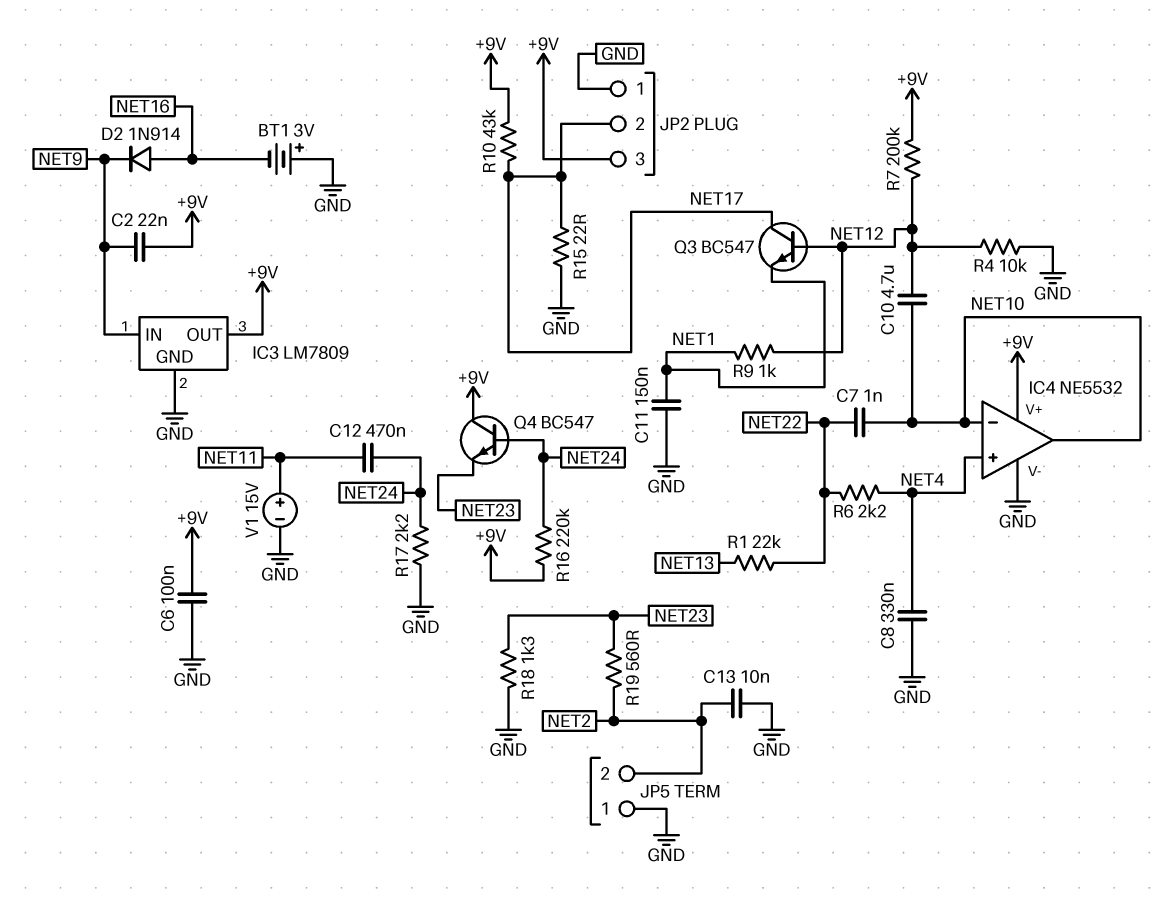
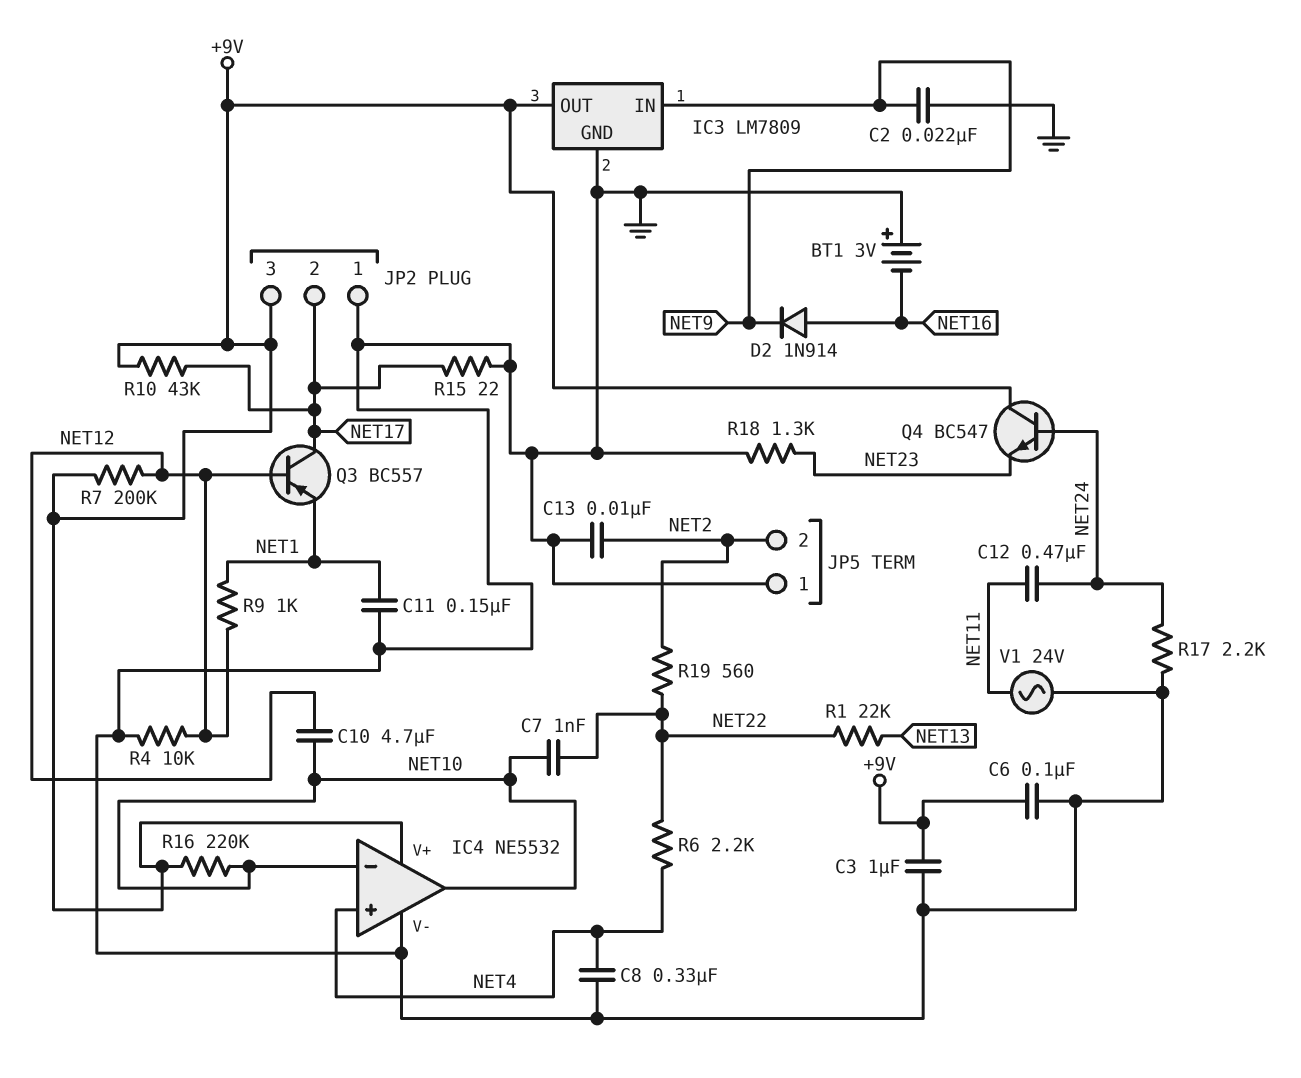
C2: 22nF (+9V, NET9) -> 22nF (GND, NET9)
C3: none -> 1uF (+9V, GND)
Q3: NPN BC547 (B NET12, C NET17, E NET1) -> PNP BC557 (B NET12, C NET17, E NET1)
R16: 220k (+9V, NET24) -> 220k (+9V, NET10)
R19: 560 (NET2, NET23) -> 560 (NET2, NET22)
V1: 15V (plus NET11, minus GND) -> AC 24V (GND, NET11)

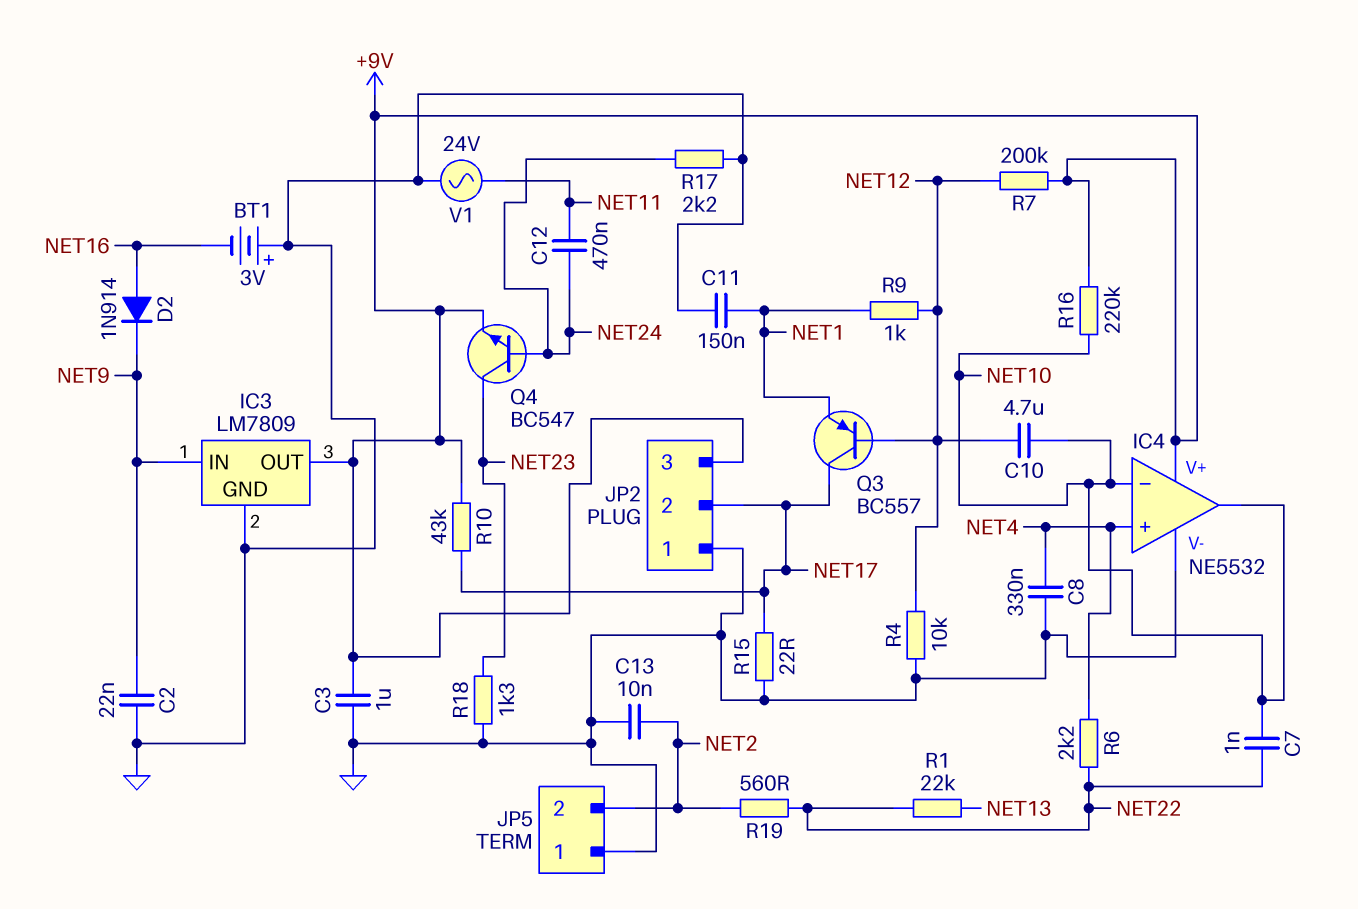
C6: 100nF (+9V, GND) -> none
Q4: NPN BC547 (B NET24, C +9V, E NET23) -> NPN BC547 (B NET24, C NET23, E +9V)

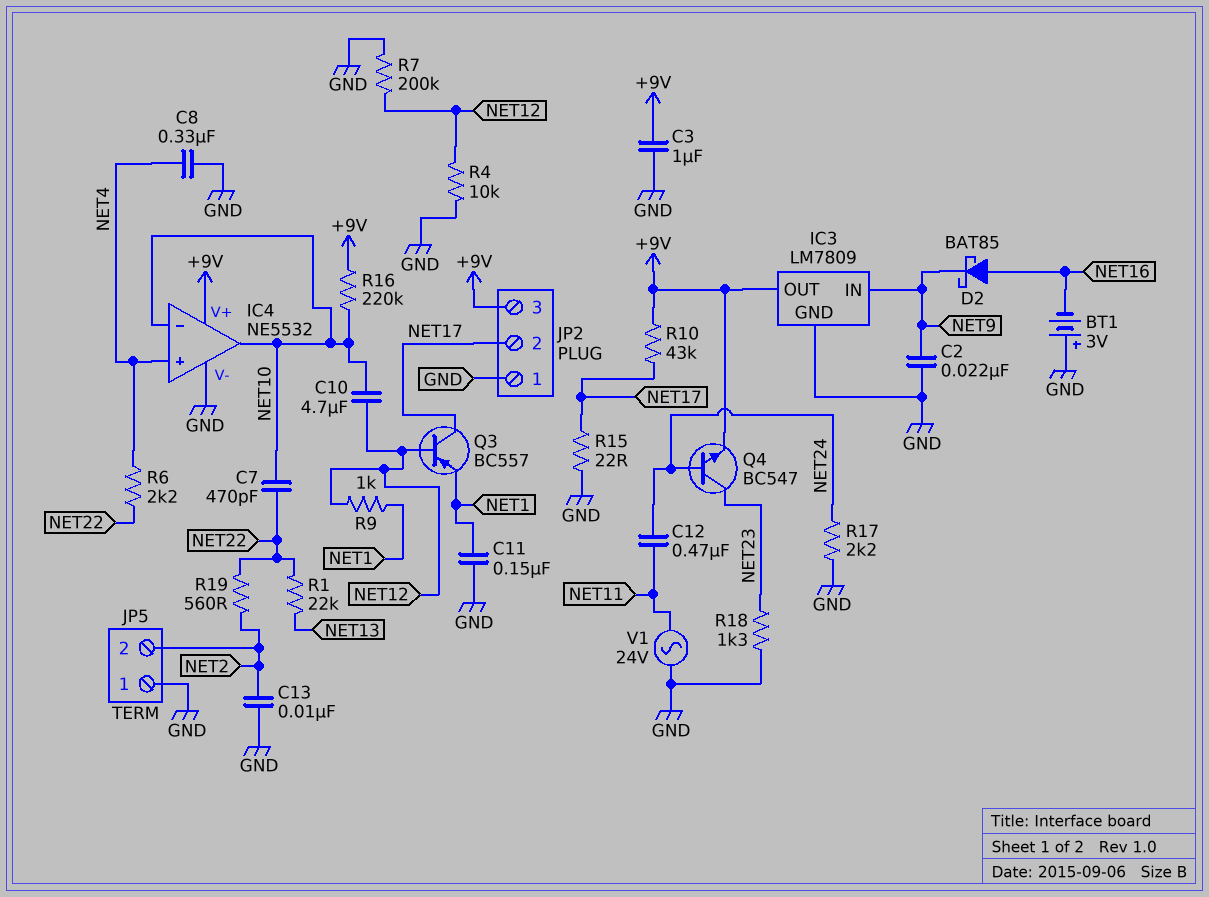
C7: 1nF (NET10, NET22) -> 470pF (NET10, NET22)
D2: diode 1N914 (A NET16, K NET9) -> schottky BAT85 (A NET16, K NET9)
R7: 200k (+9V, NET12) -> 200k (GND, NET12)

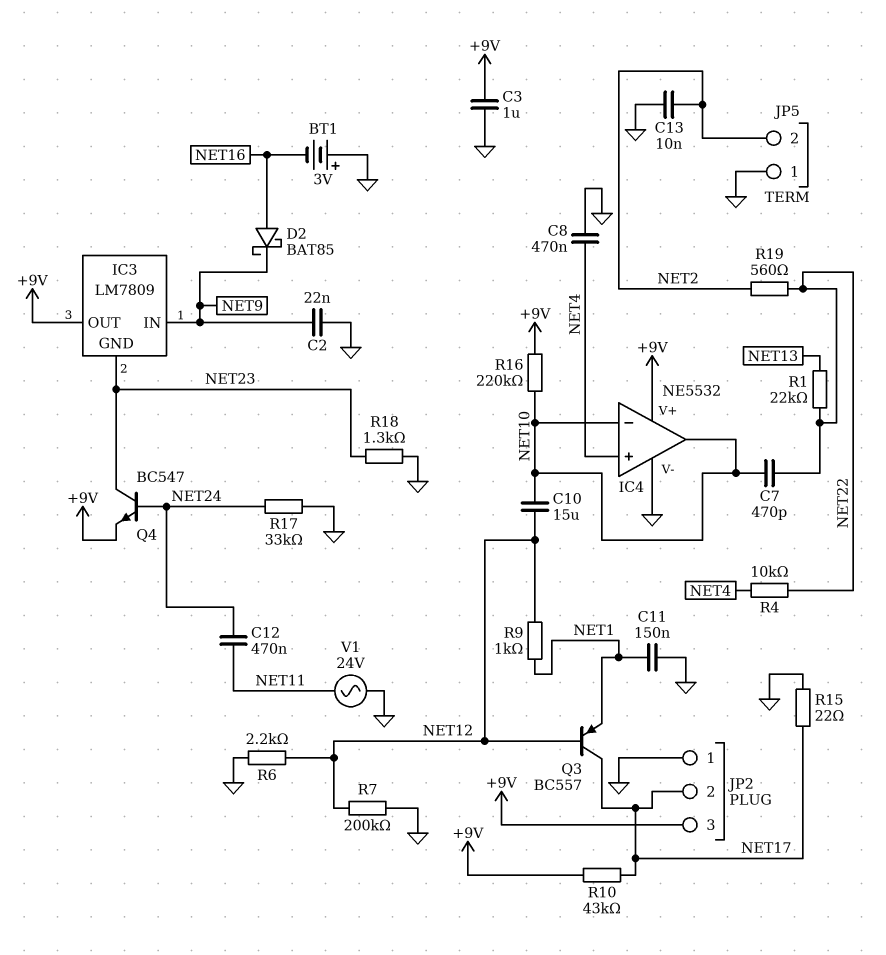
C8: 330nF (GND, NET4) -> 470nF (GND, NET4)
C10: 4.7uF (NET10, NET12) -> 15uF (NET10, NET12)
IC3 pin GND: GND -> NET23
R4: 10k (GND, NET12) -> 10k (NET4, NET22)
R6: 2.2k (NET4, NET22) -> 2.2k (GND, NET12)
R17: 2.2k (GND, NET24) -> 33k (GND, NET24)

